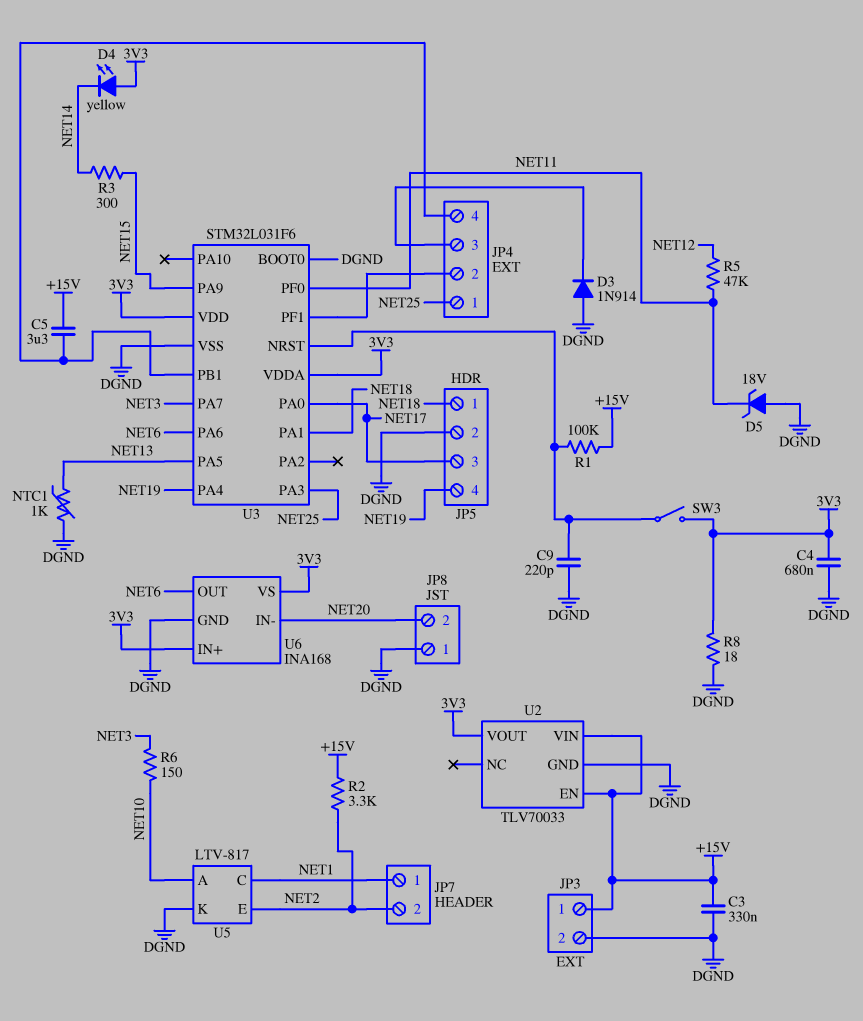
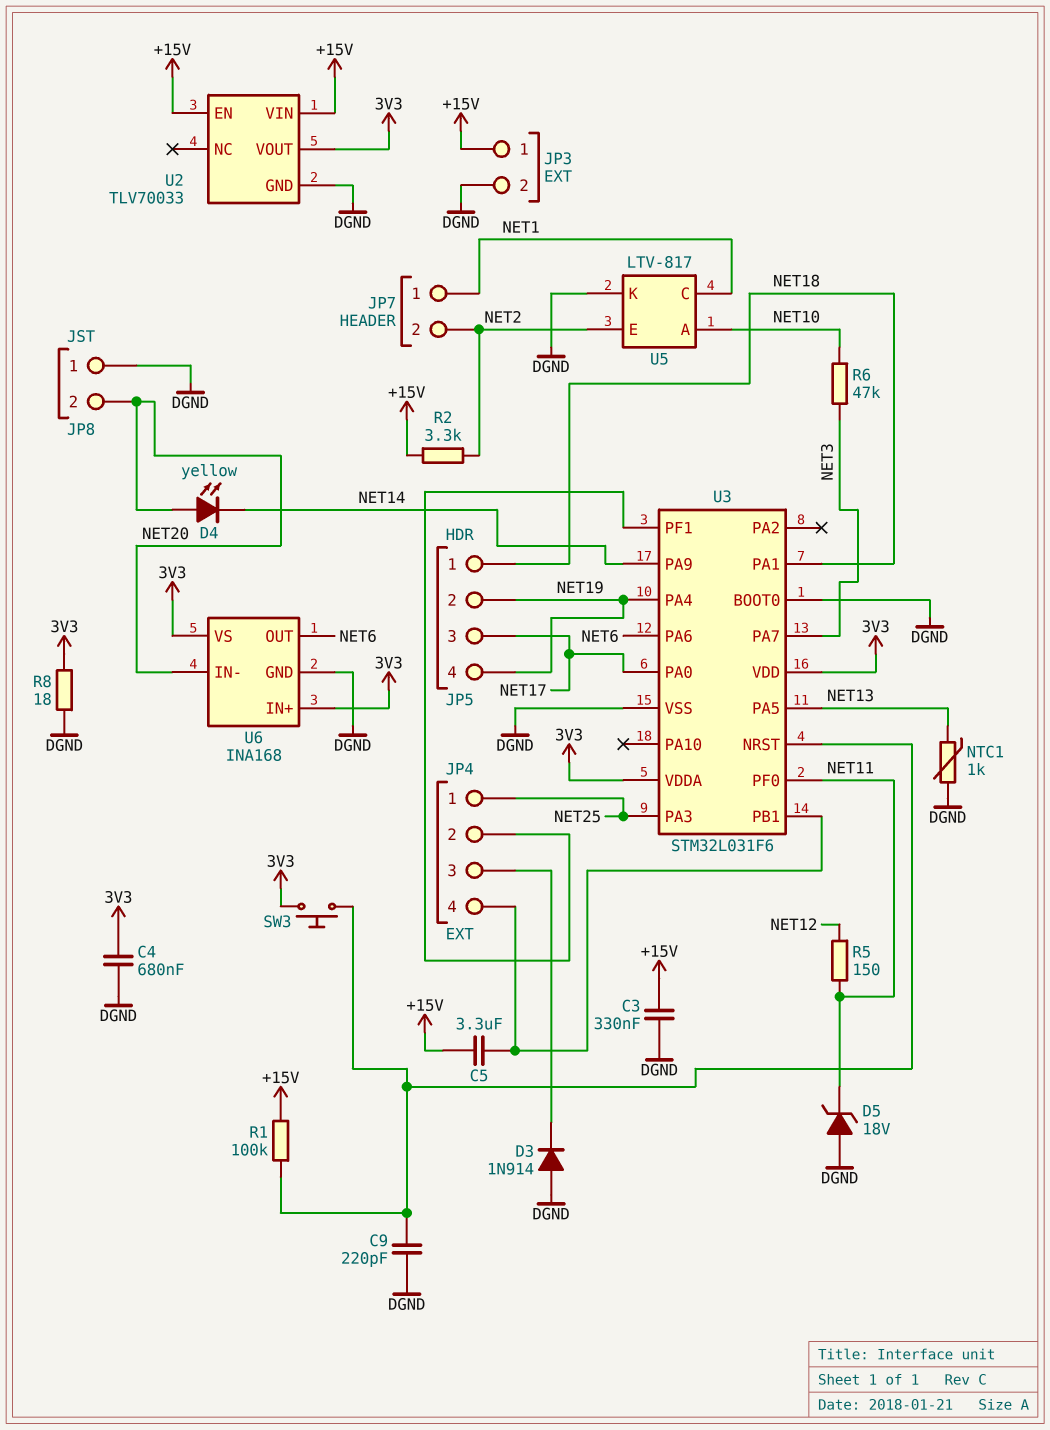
D4: LED yellow (A 3V3, K NET14) -> LED yellow (A NET20, K NET14)
JP5 pin 2: DGND -> NET19
R3: 300 (NET14, NET15) -> none
R5: 47k (NET11, NET12) -> 150 (NET11, NET12)
R6: 150 (NET3, NET10) -> 47k (NET3, NET10)
SW3: switch (3V3, U3/NRST) -> button (3V3, U3/NRST)
U3 pin PA9: NET15 -> NET14

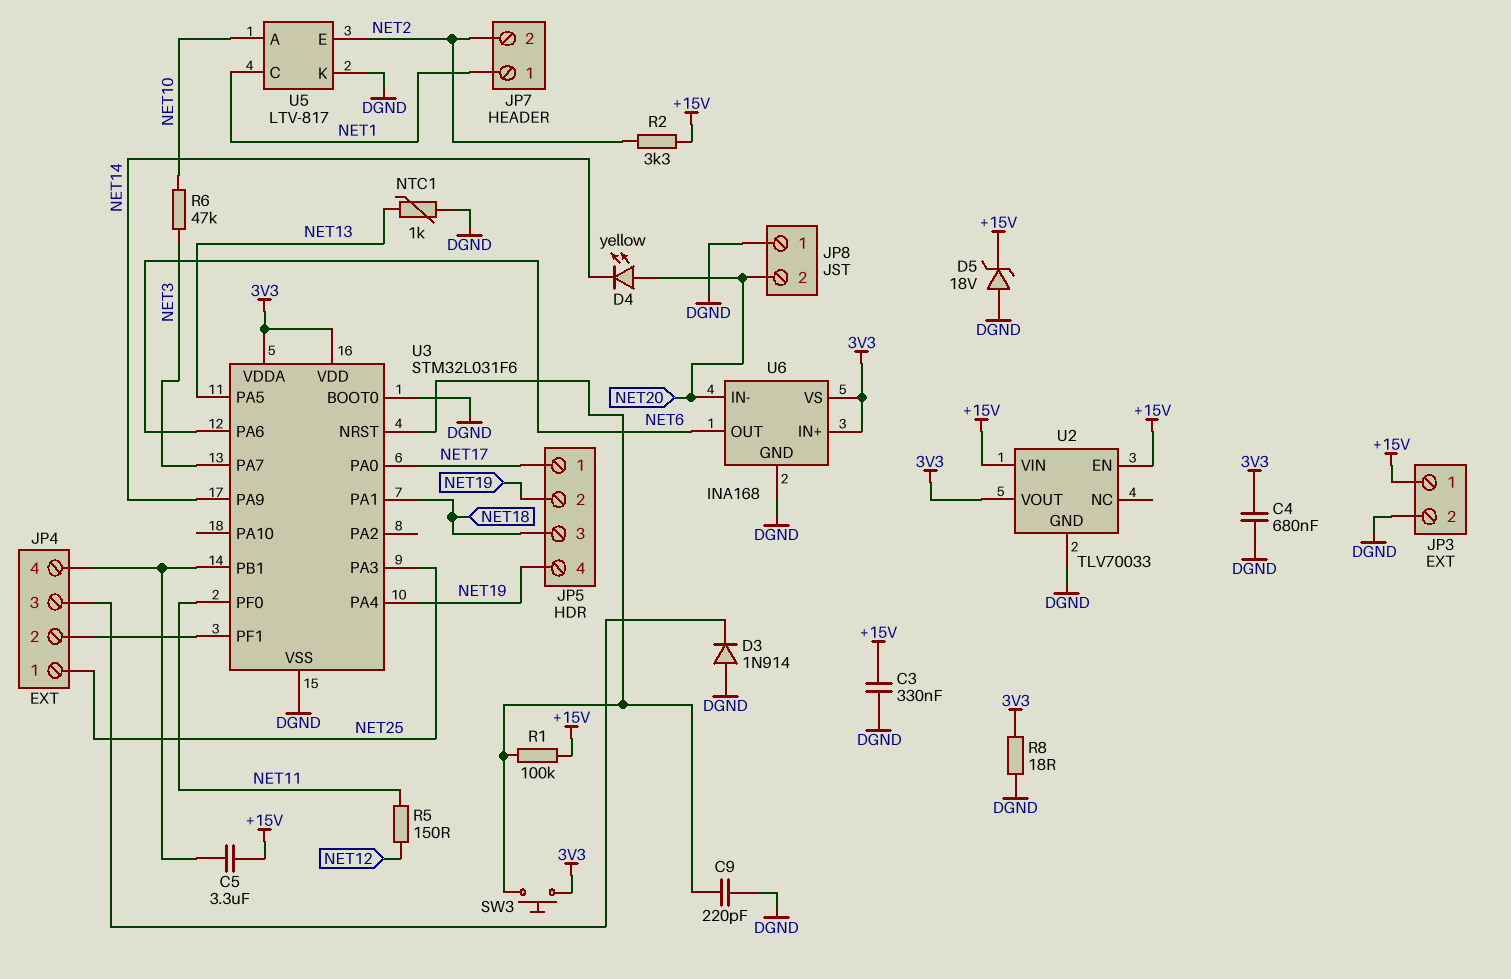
D5: zener 18V (A DGND, K NET11) -> zener 18V (A DGND, K +15V)
JP5 pin 1: NET18 -> NET17
JP5 pin 3: NET17 -> NET18

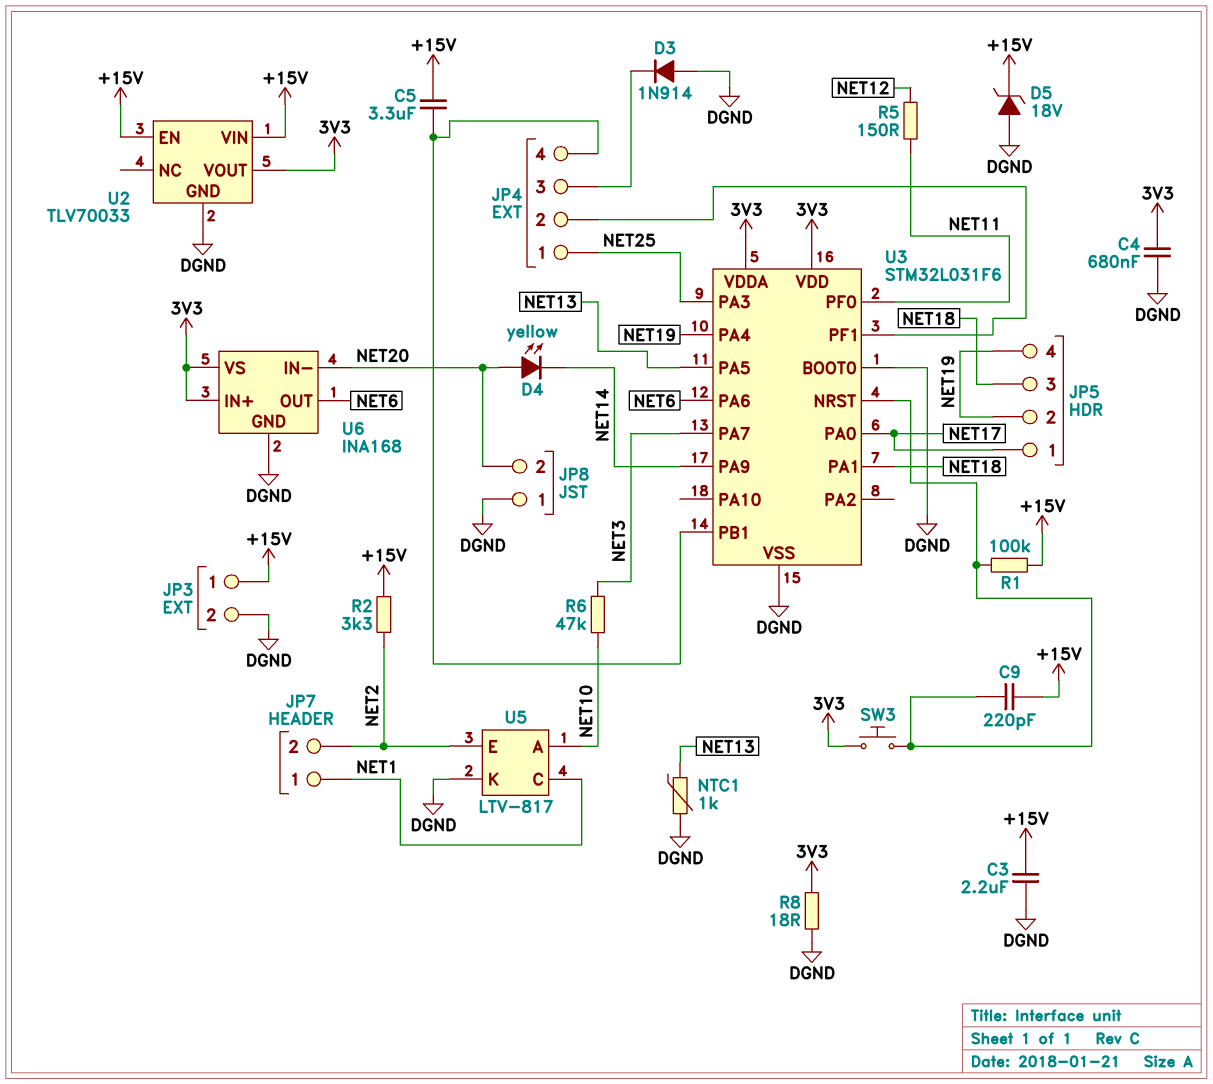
C3: 330nF (+15V, DGND) -> 2.2uF (+15V, DGND)
C9: 220pF (DGND, U3/NRST) -> 220pF (+15V, U3/NRST)

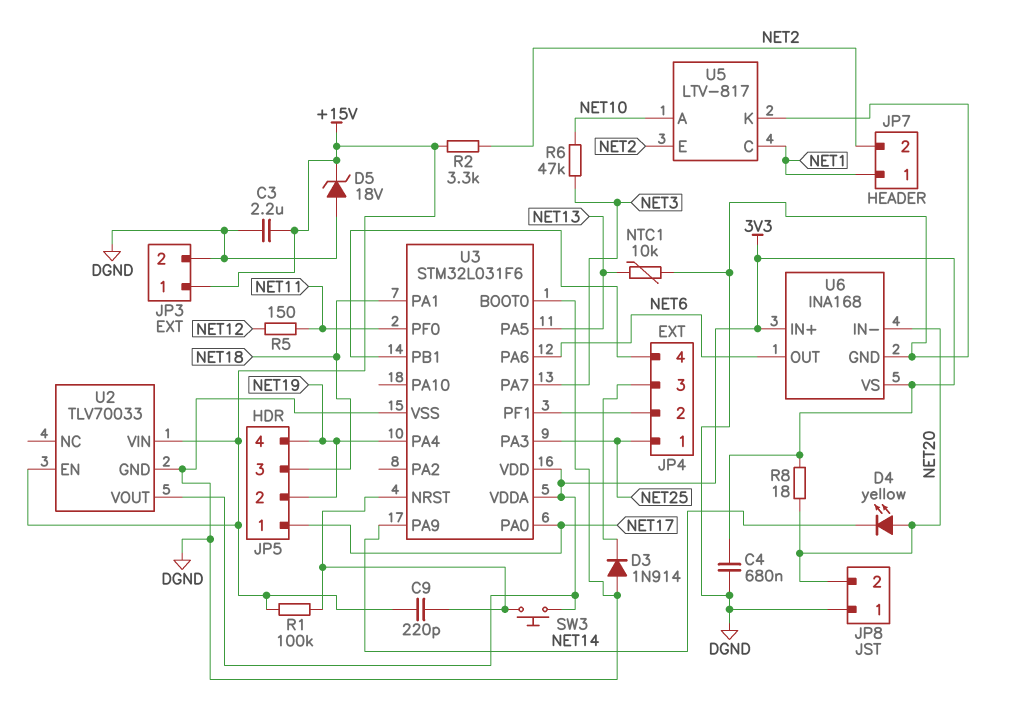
C5: 3.3uF (+15V, JP4/4) -> none
NTC1: 1k (DGND, NET13) -> 10k (DGND, NET13)
R8: 18 (3V3, DGND) -> 18 (3V3, NET20)

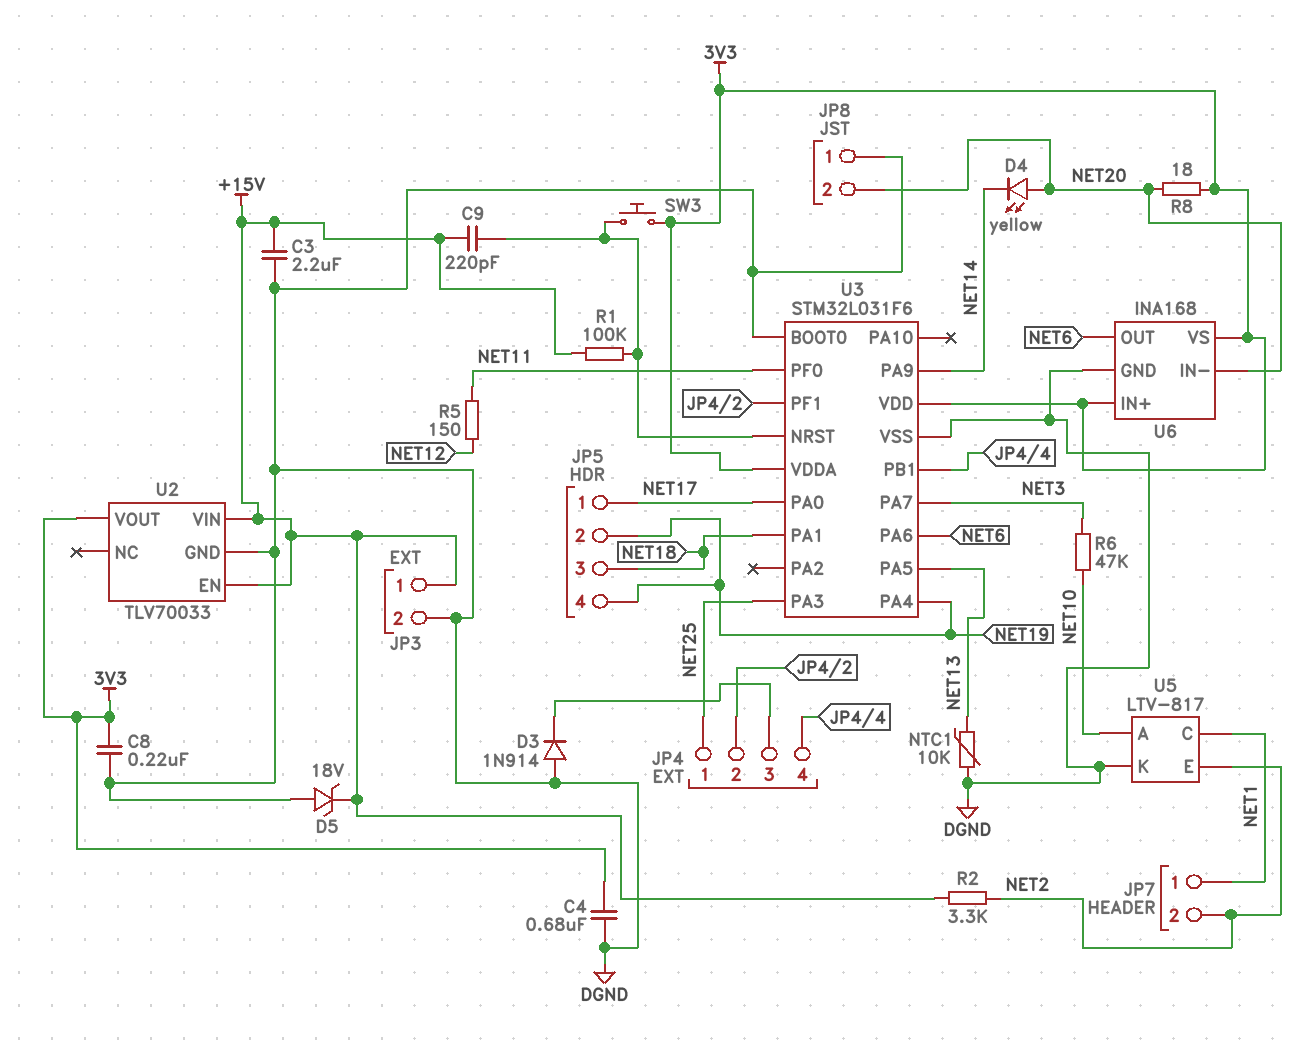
C8: none -> 220nF (3V3, DGND)

